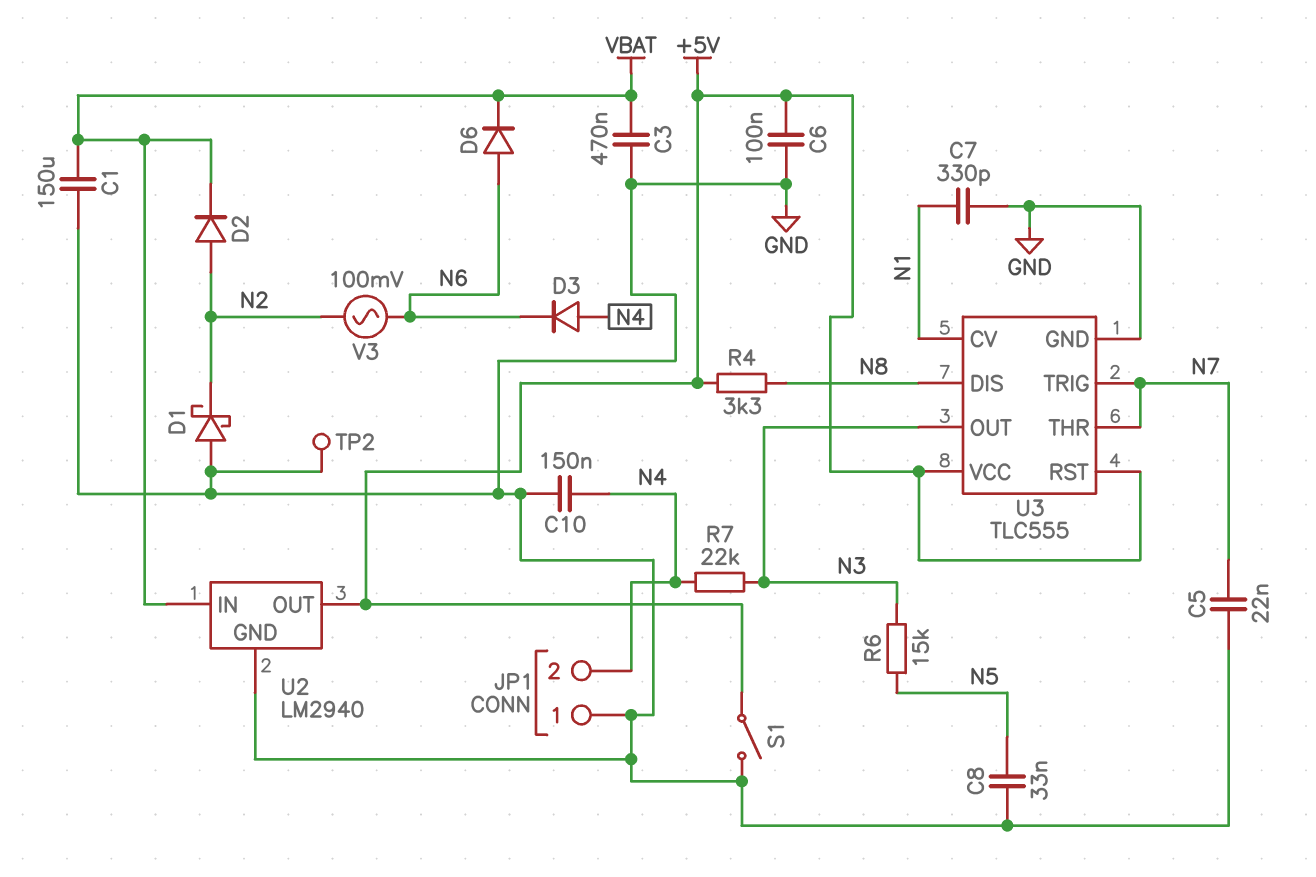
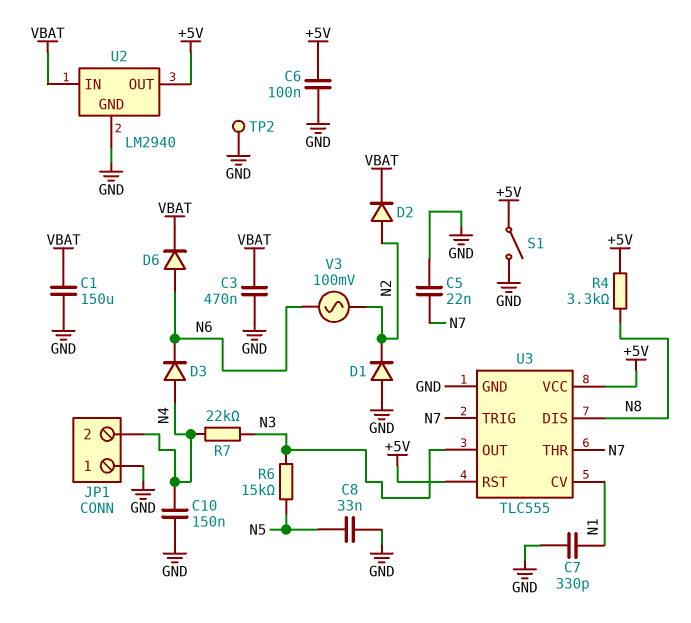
D1: schottky (A GND, K N2) -> diode (A GND, K N2)

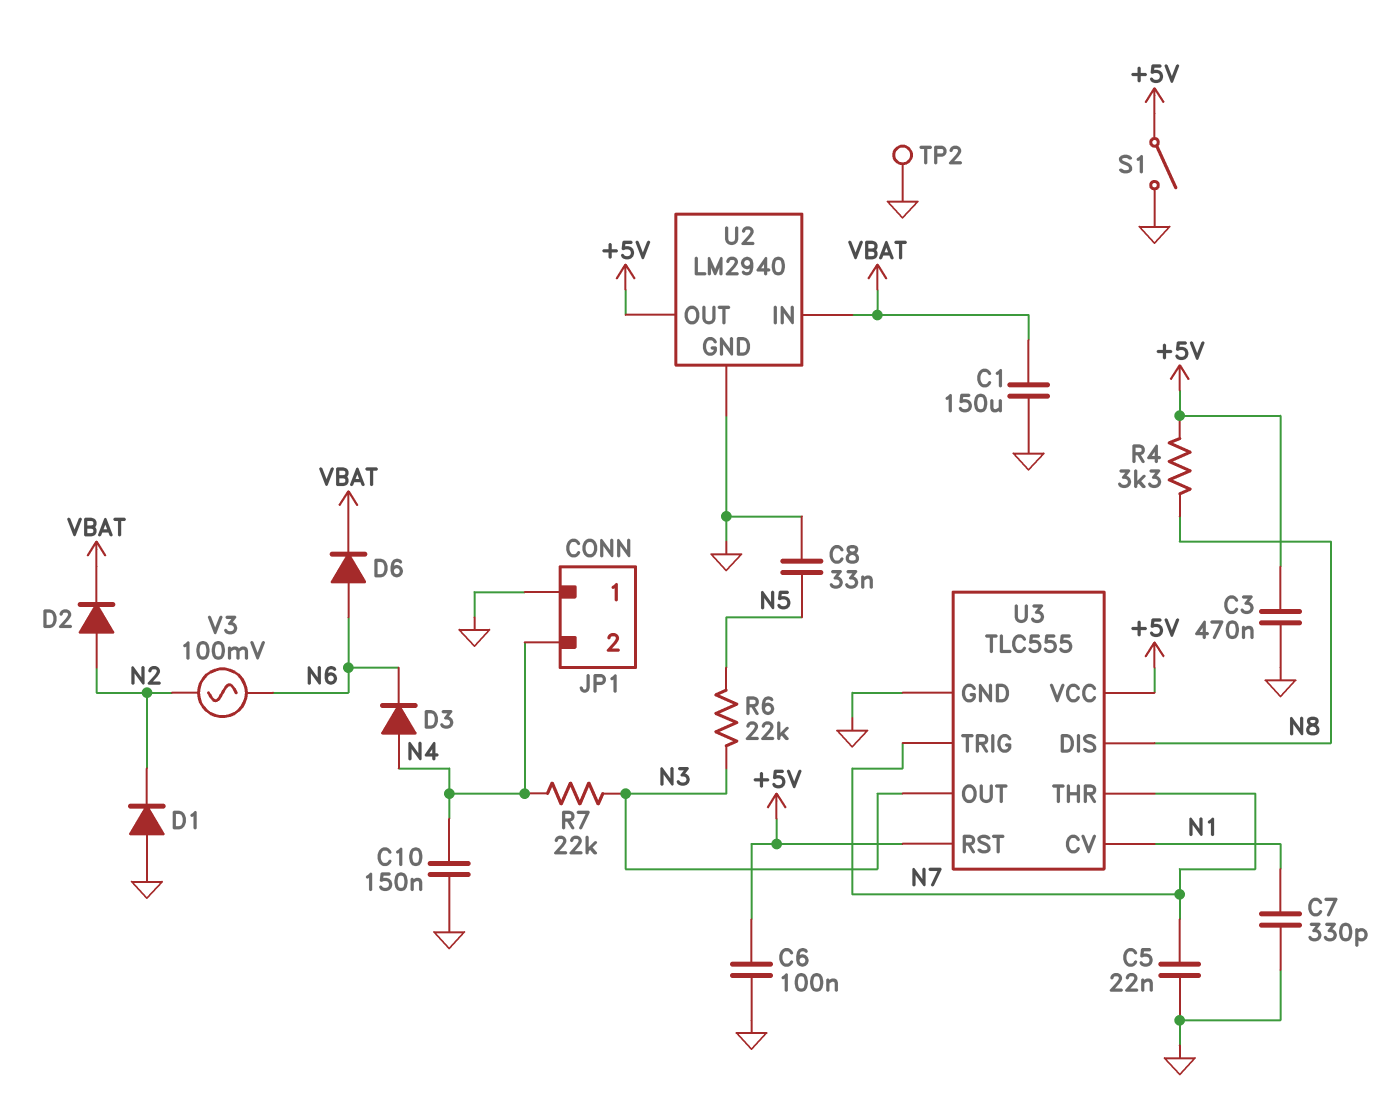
C3: 470nF (GND, VBAT) -> 470nF (+5V, GND)
R6: 15k (N3, N5) -> 22k (N3, N5)

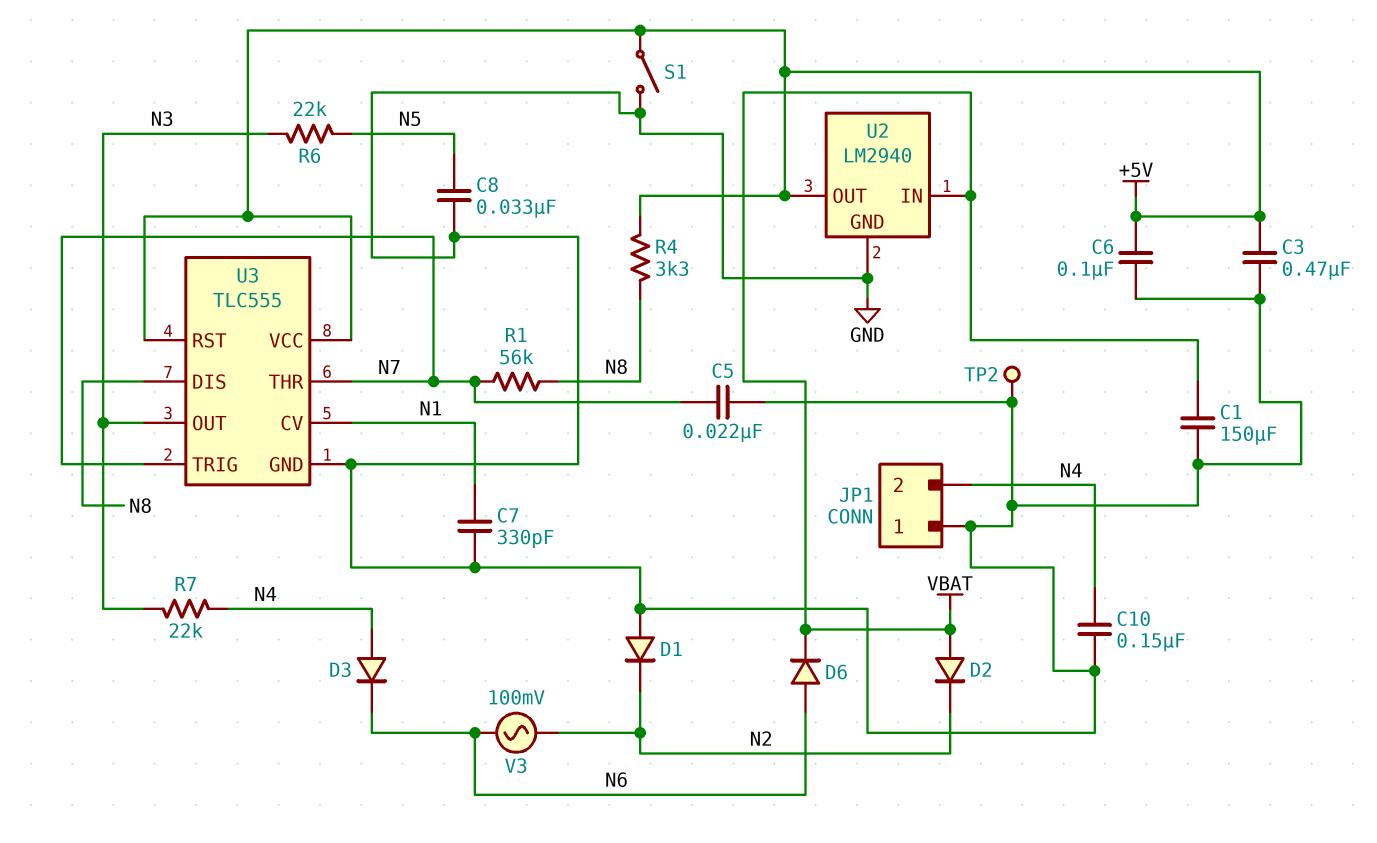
D2: diode (A N2, K VBAT) -> diode (A VBAT, K N2)
R1: none -> 56k (N7, N8)

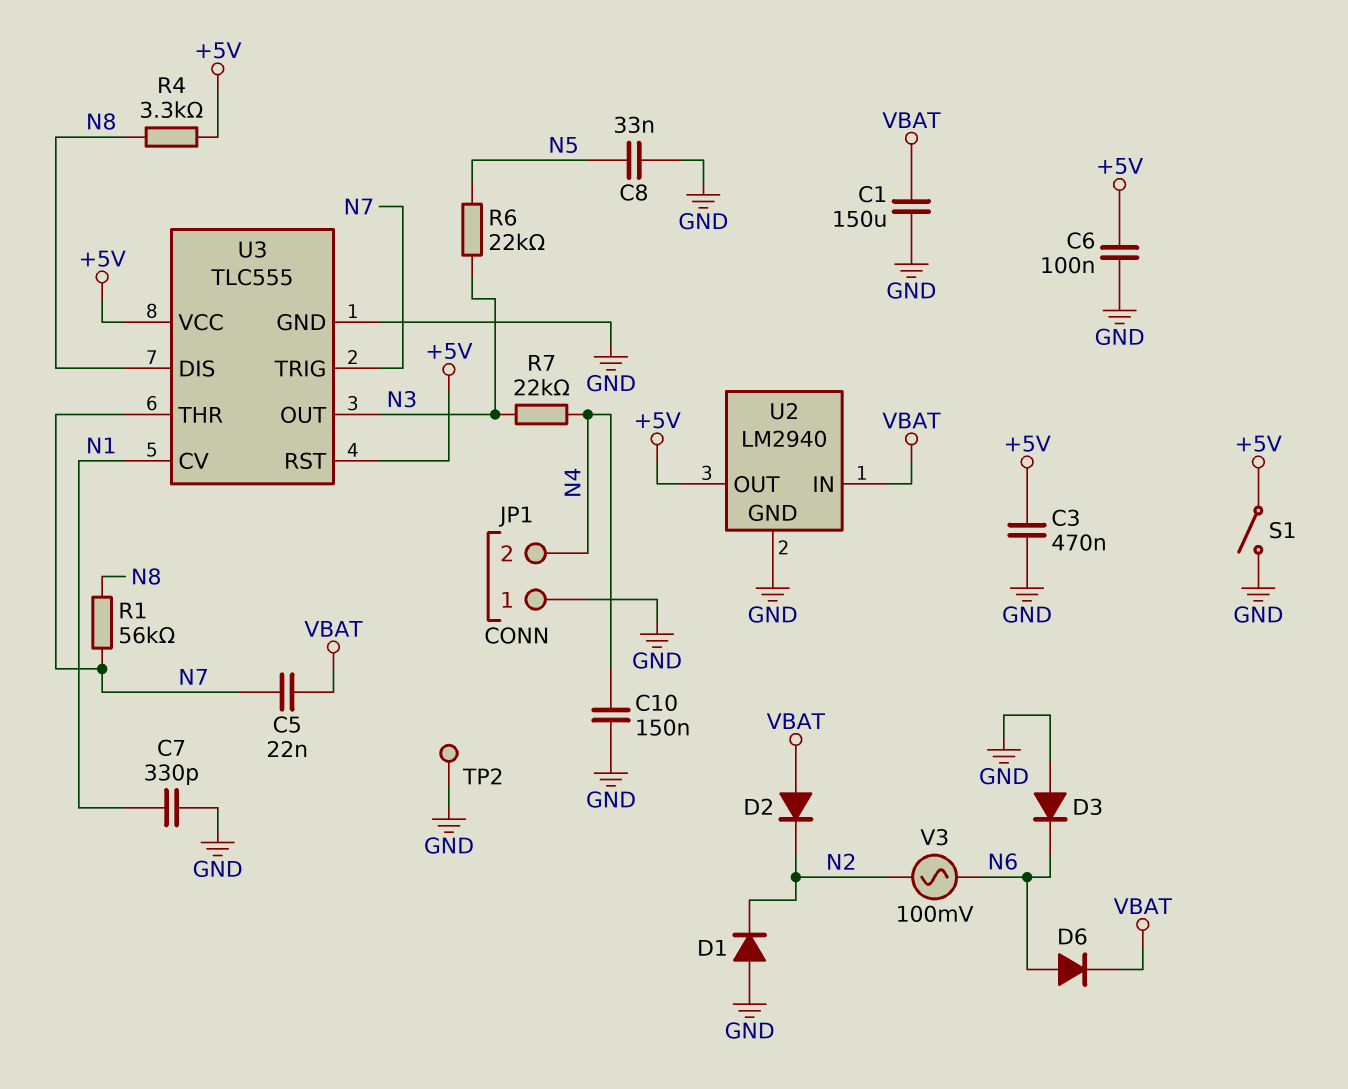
C5: 22nF (GND, N7) -> 22nF (N7, VBAT)
D3: diode (A N4, K N6) -> diode (A GND, K N6)

